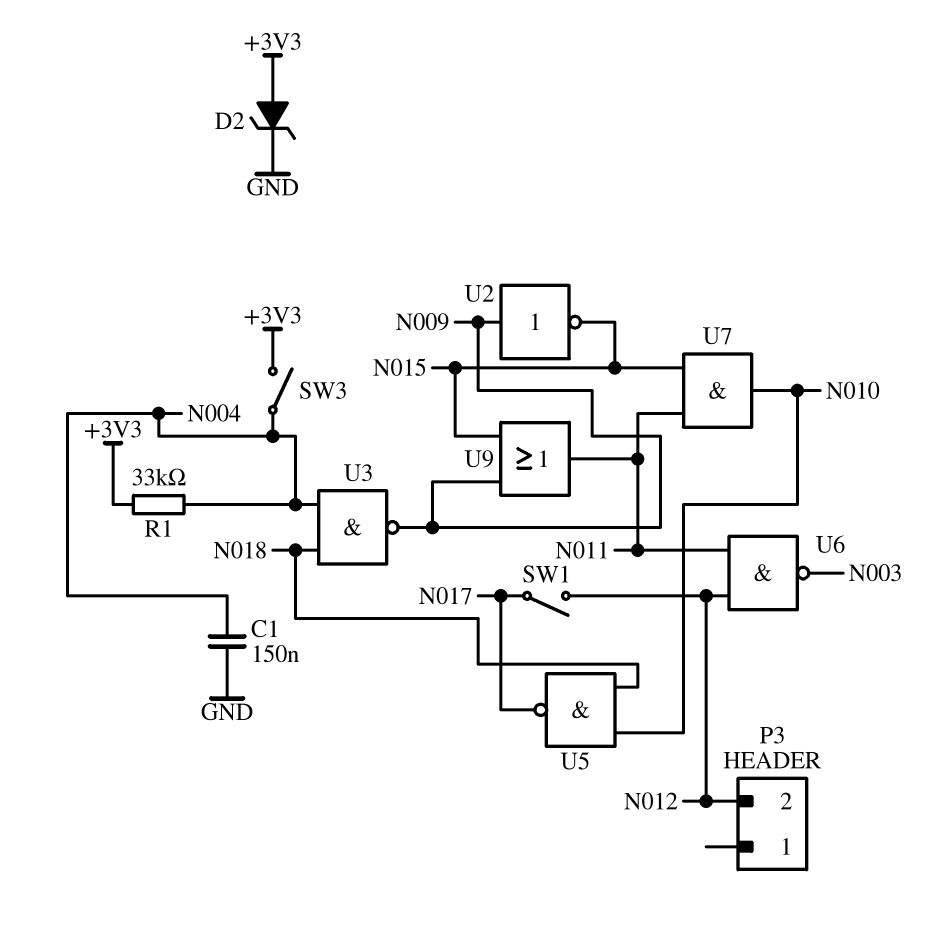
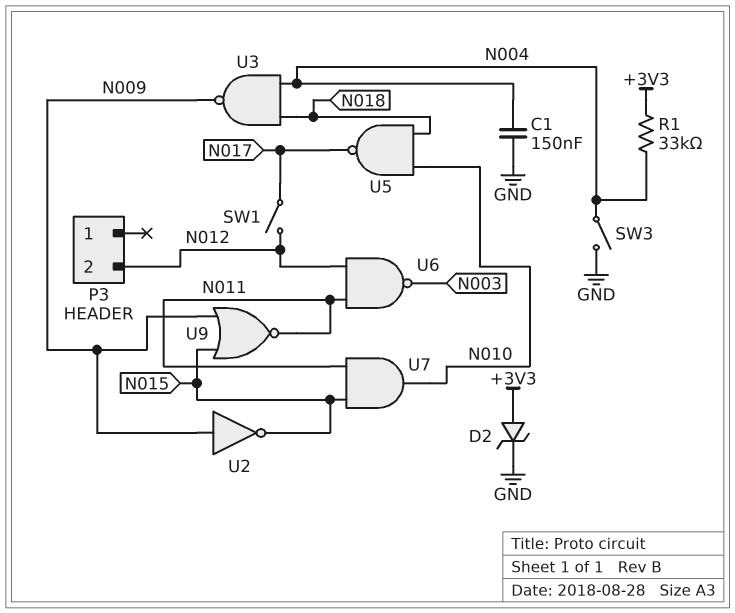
SW3: switch (+3V3, N004) -> switch (GND, N004)
U9: OR (in N009, in N015, out N011) -> NOR (in N009, in N015, out N011)

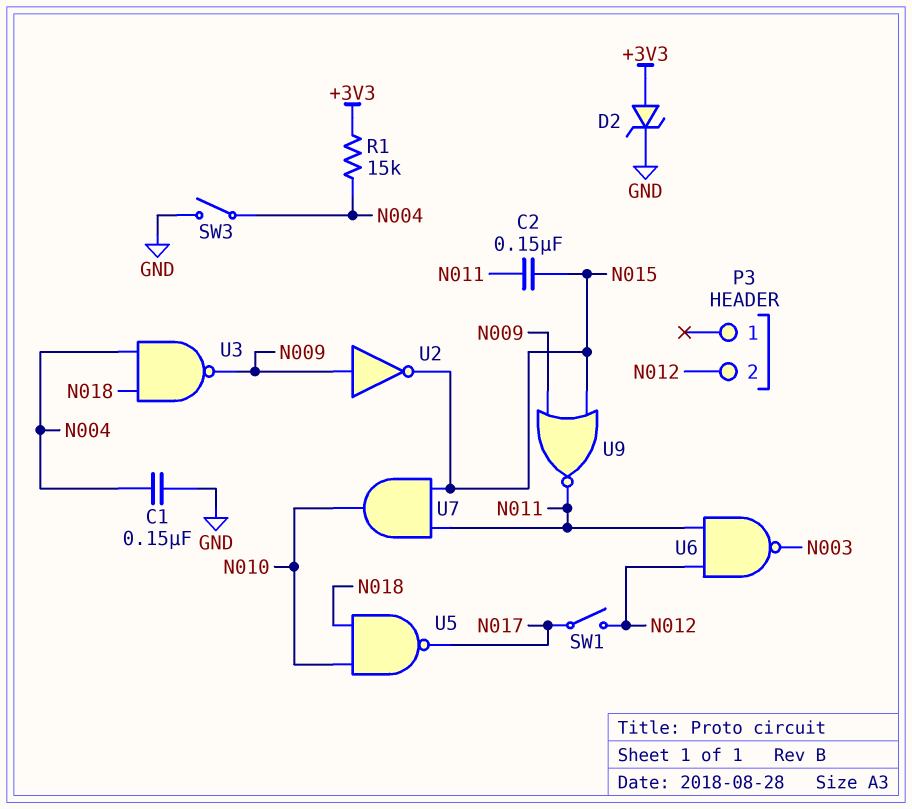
C2: none -> 150nF (N011, N015)
R1: 33k (+3V3, N004) -> 15k (+3V3, N004)

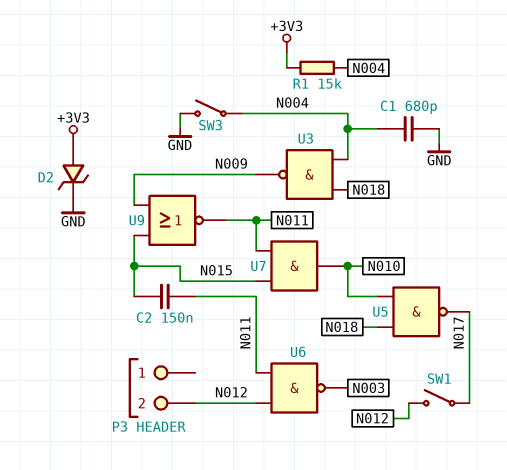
C1: 150nF (GND, N004) -> 680pF (GND, N004)
U2: NOT (in N009, out N015) -> none

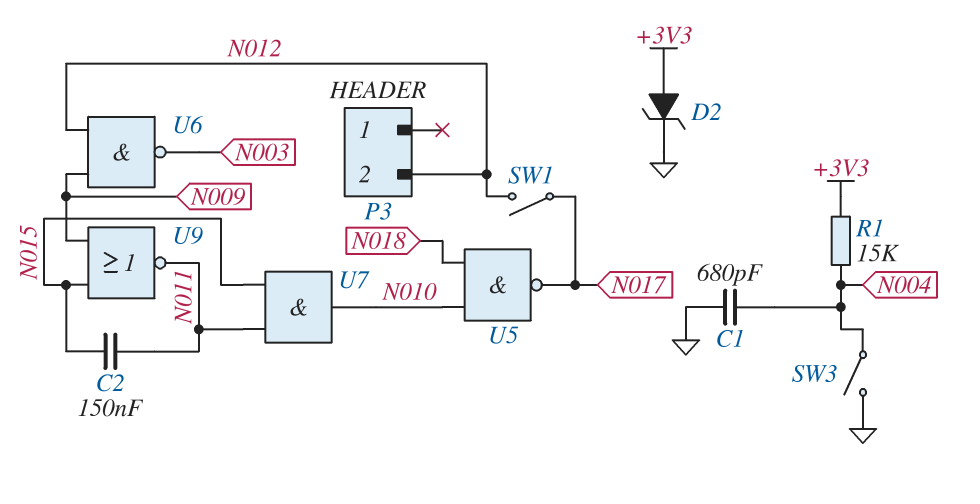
U3: NAND (in N004, in N018, out N009) -> none
U6: NAND (in N011, in N012, out N003) -> NAND (in N009, in N012, out N003)

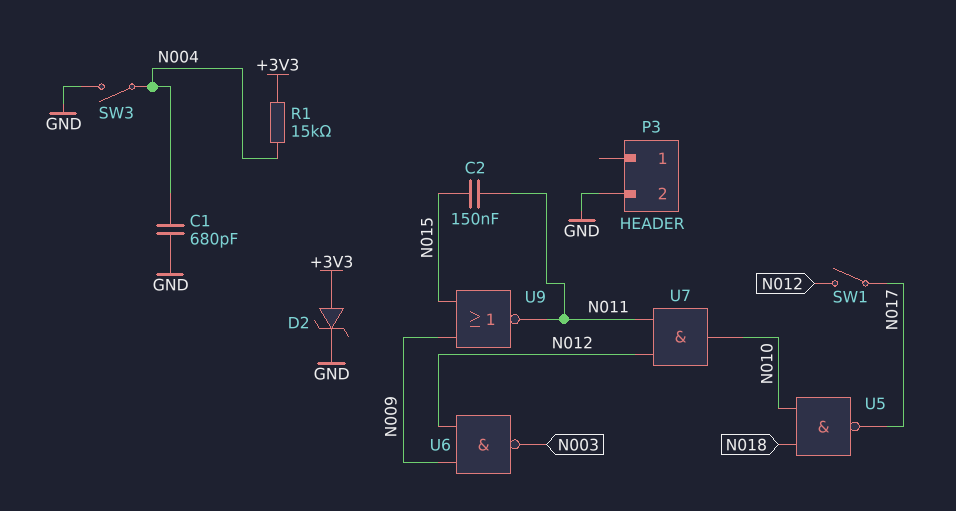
P3 pin 2: N012 -> GND
U7: AND (in N011, in N015, out N010) -> AND (in N011, in N012, out N010)

